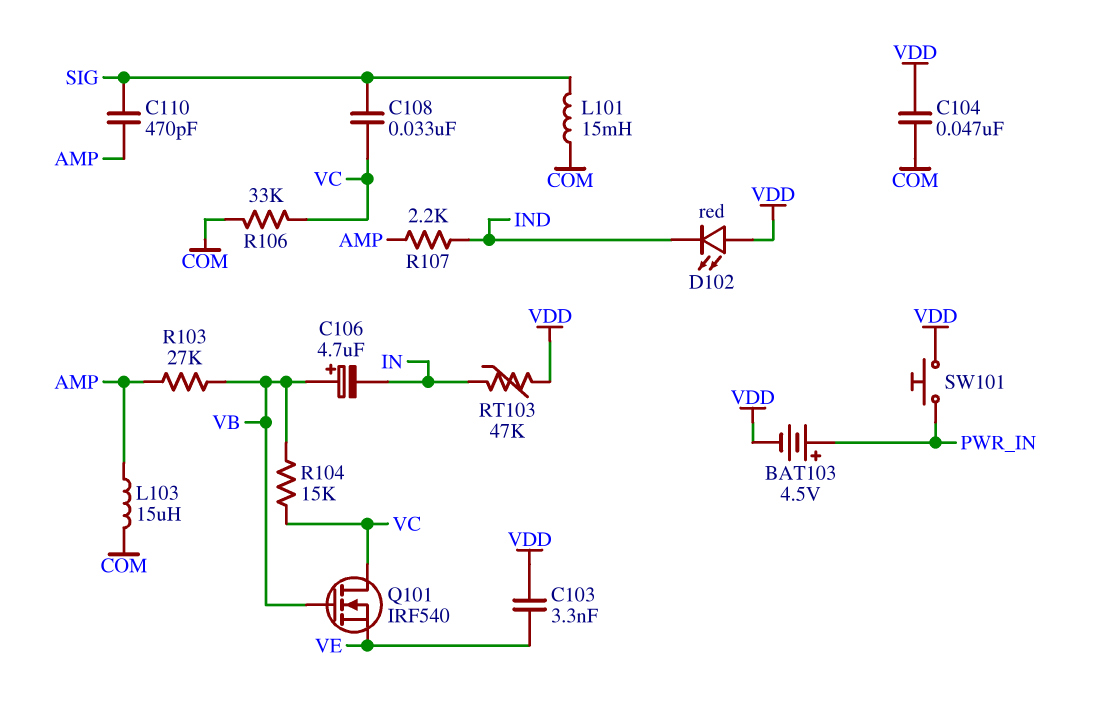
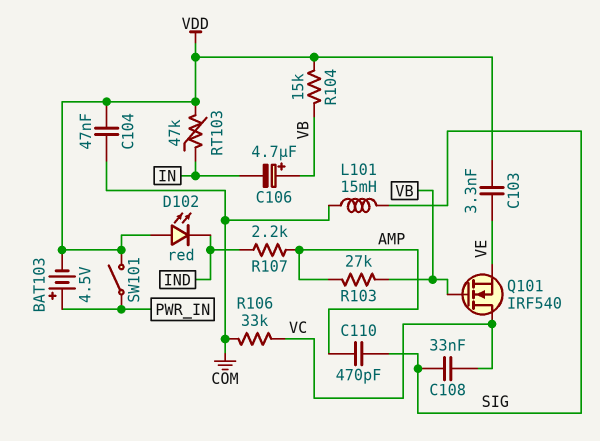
L103: 15uH (AMP, COM) -> none
R104: 15k (VB, VC) -> 15k (VB, VDD)
SW101: button (PWR_IN, VDD) -> switch (PWR_IN, VDD)

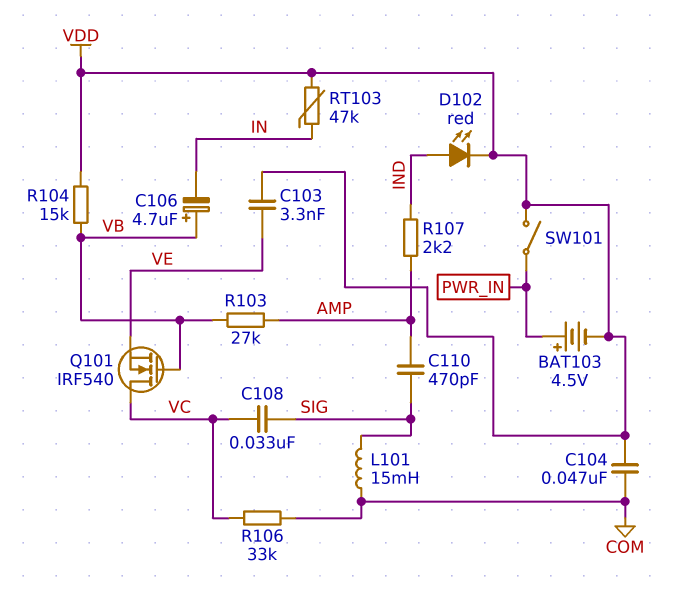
D102: LED red (A VDD, K IND) -> LED red (A IND, K VDD)

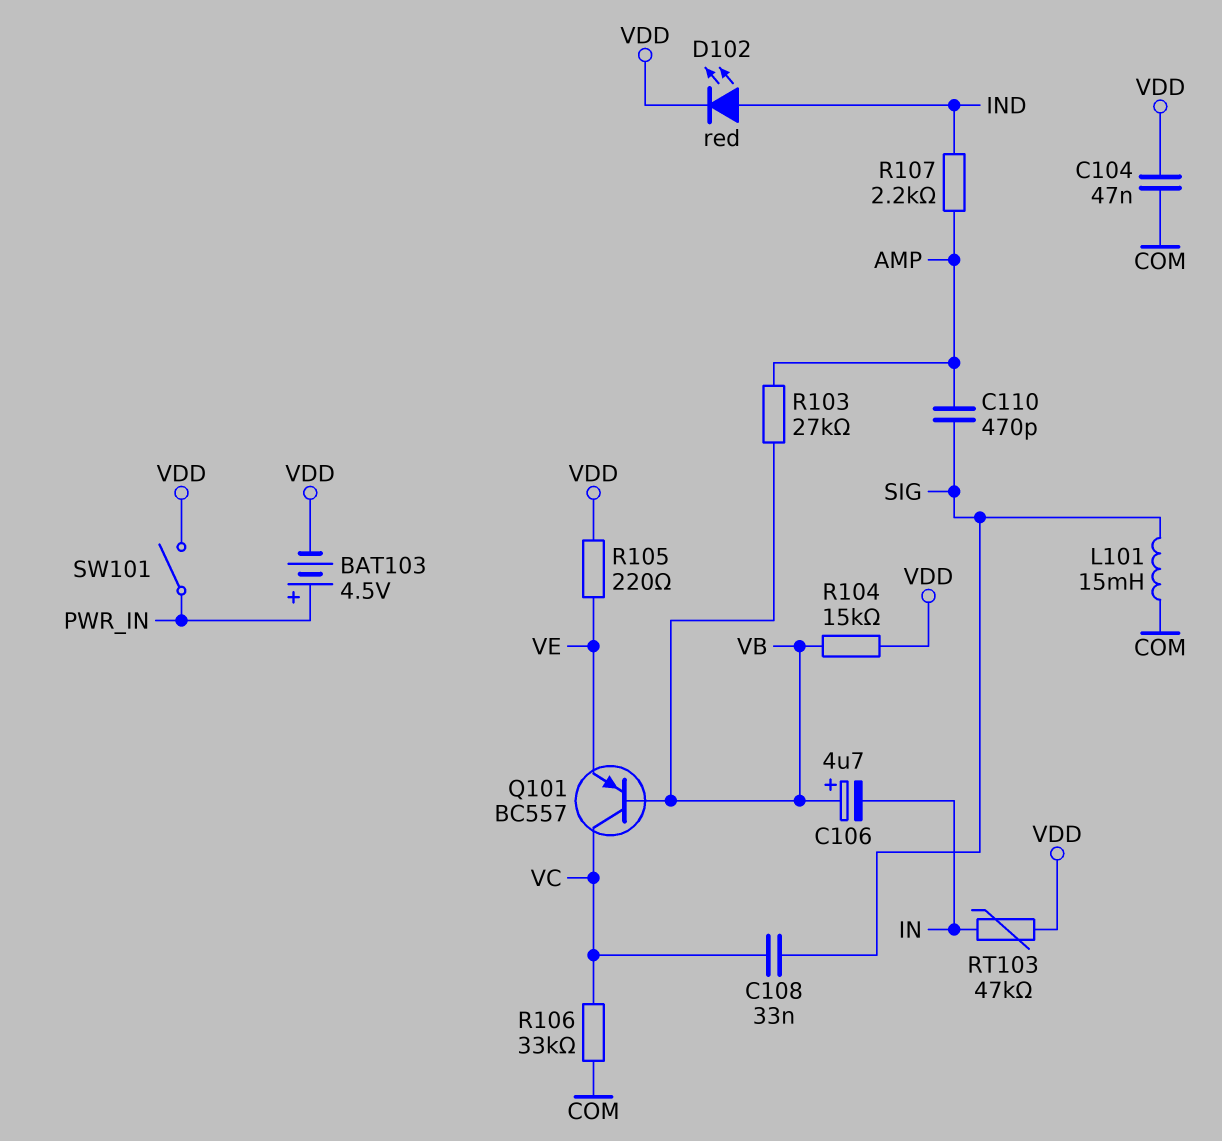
C103: 3.3nF (VDD, VE) -> none
Q101: NMOS IRF540 (G VB, D VC, S VE) -> PNP BC557 (B VB, C VC, E VE)
R105: none -> 220 (VDD, VE)

